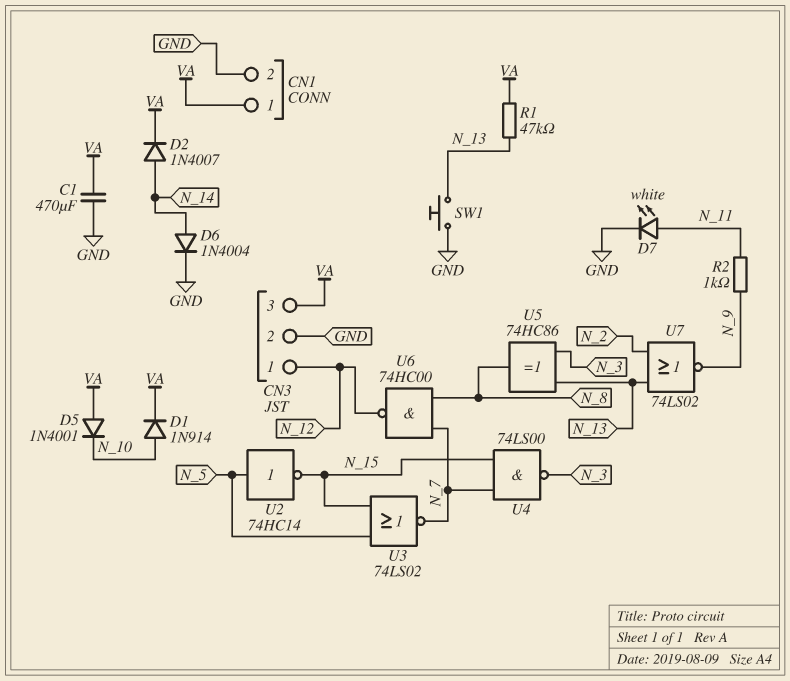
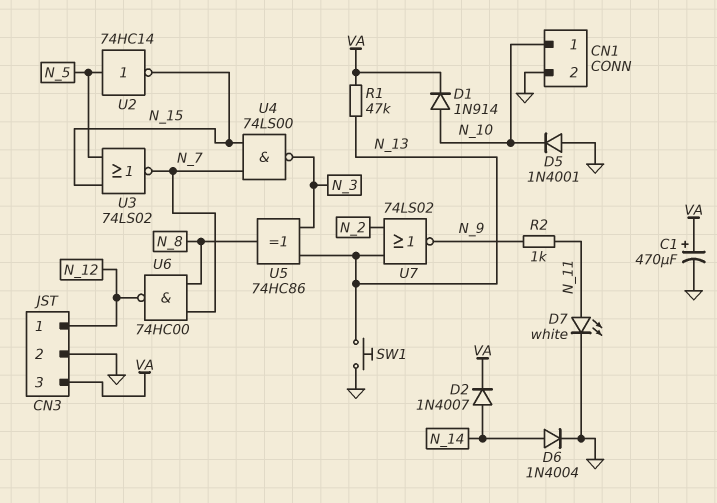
C1: 470uF (GND, VA) -> 470uF (plus VA, minus GND)
CN1 pin 1: VA -> N_10
D5: diode 1N4001 (A VA, K N_10) -> diode 1N4001 (A GND, K N_10)

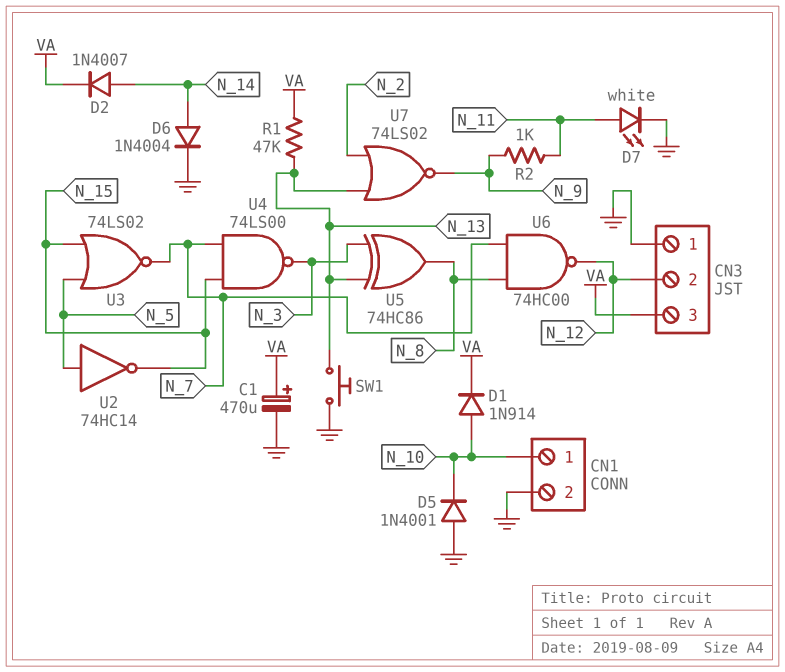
CN3 pin 1: N_12 -> GND
CN3 pin 2: GND -> N_12

